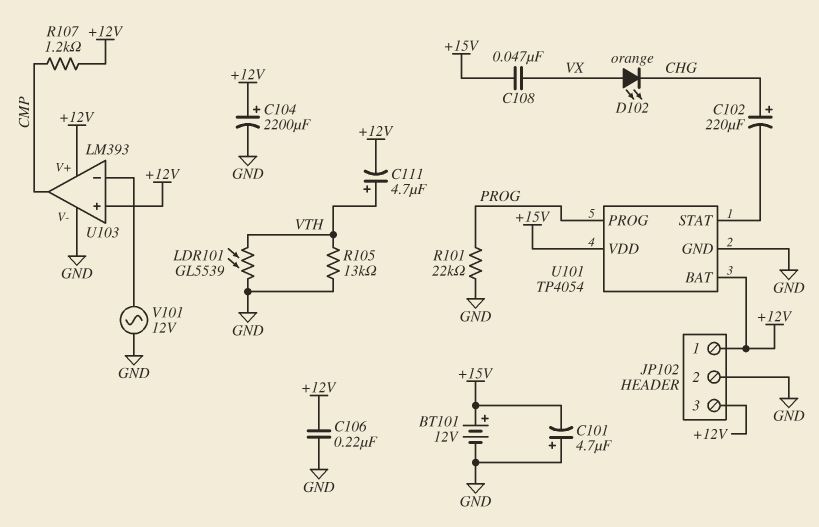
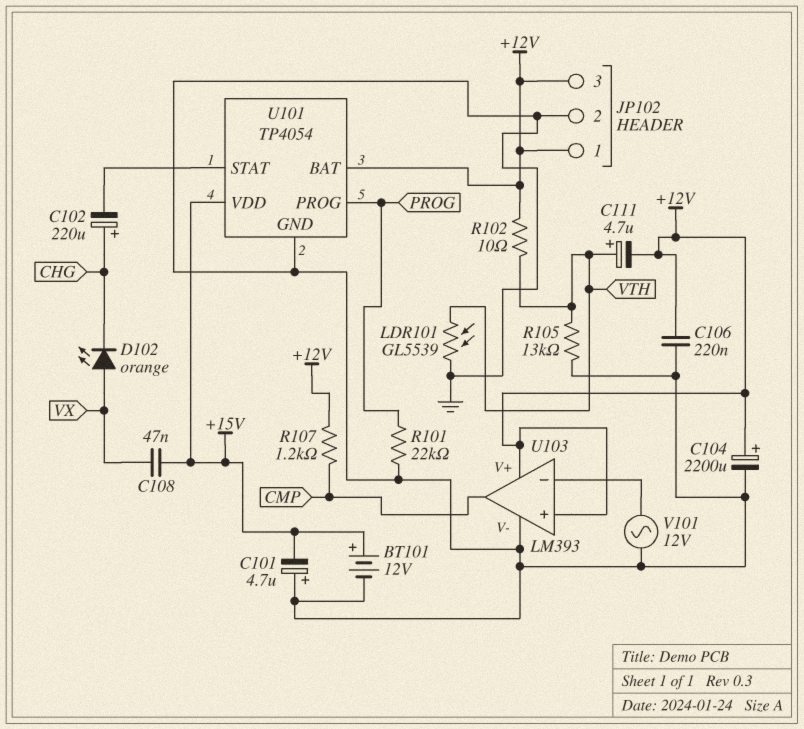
R102: none -> 10 (+12V, VTH)

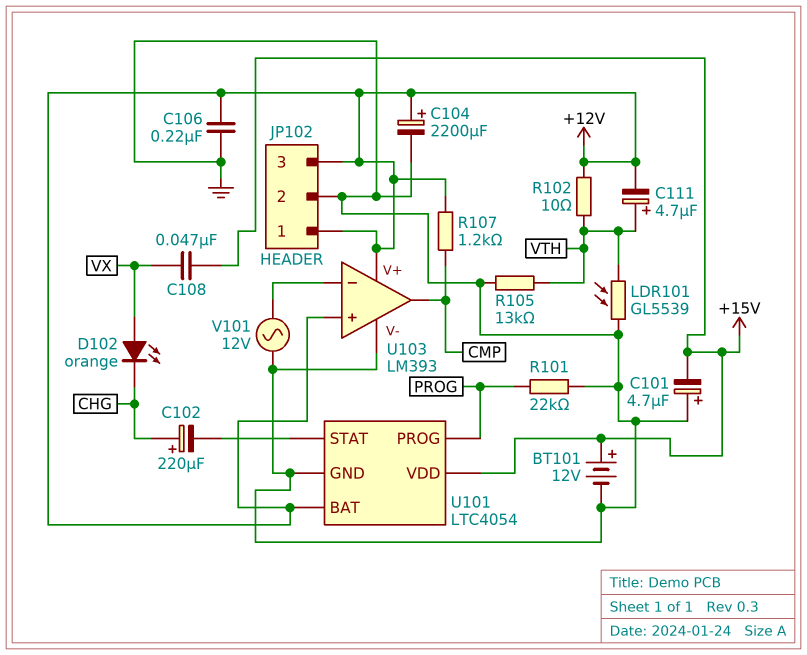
U101: TP4054 -> LTC4054

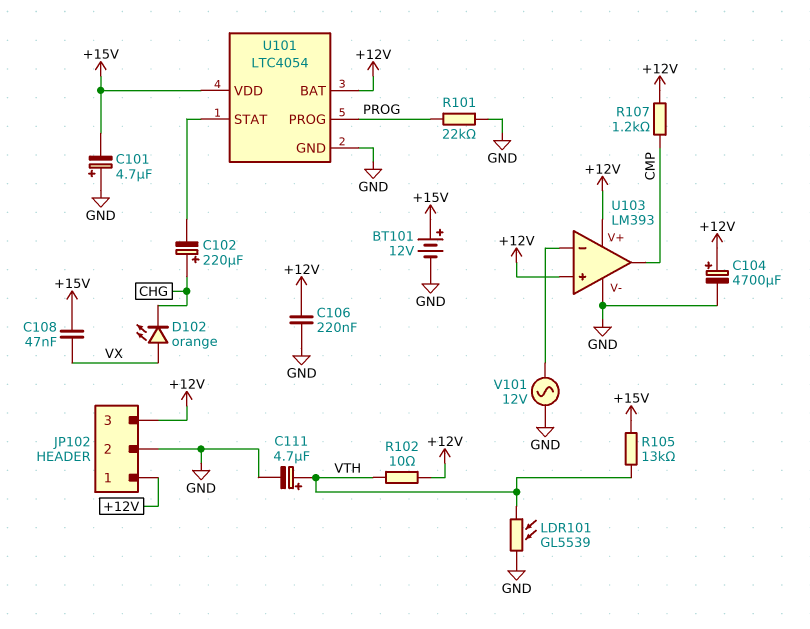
C104: 2200uF (plus +12V, minus GND) -> 4700uF (plus +12V, minus GND)
C111: 4.7uF (plus VTH, minus +12V) -> 4.7uF (plus VTH, minus GND)
R105: 13k (GND, VTH) -> 13k (+15V, VTH)

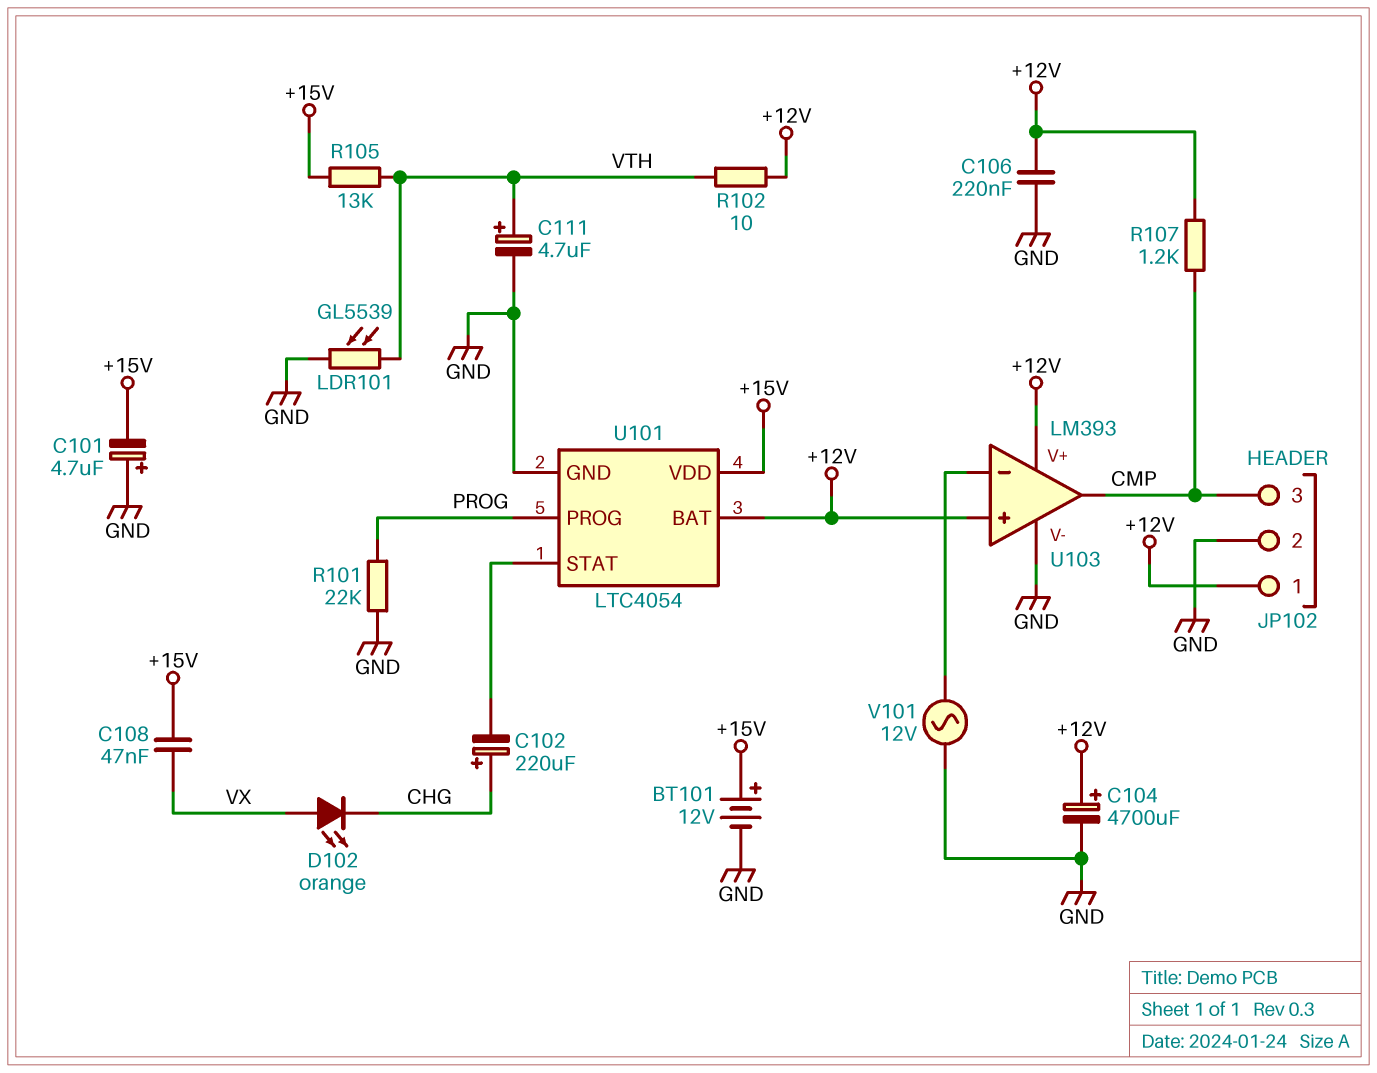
JP102 pin 3: +12V -> CMP

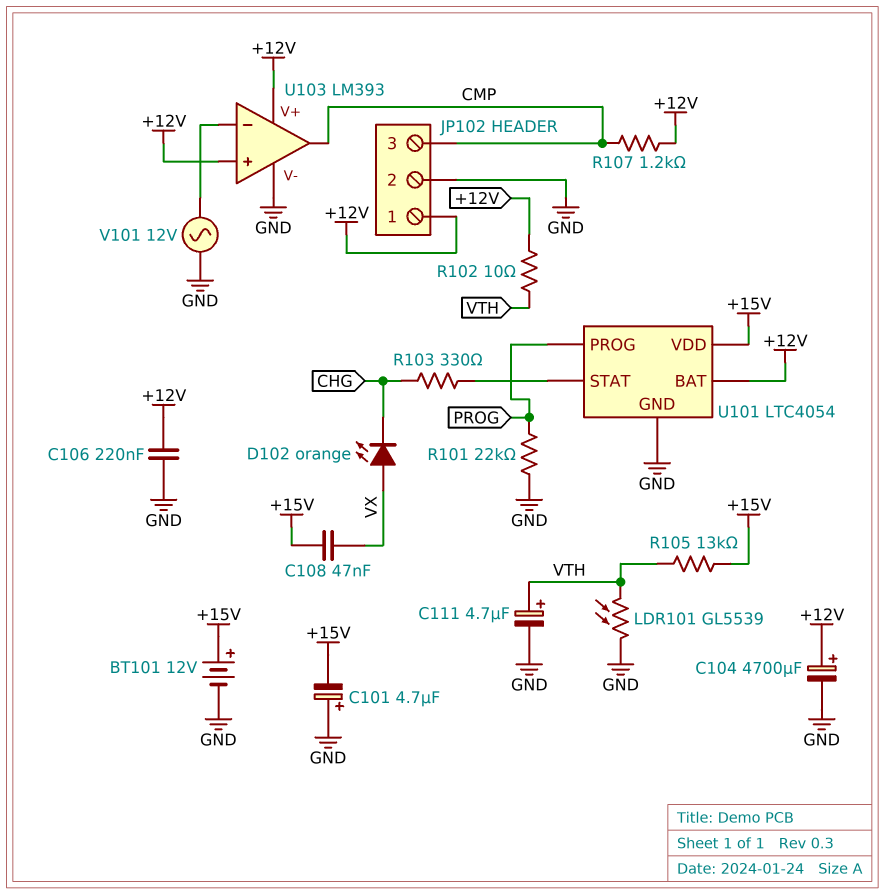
C102: 220uF (plus CHG, minus U101/STAT) -> none
R103: none -> 330 (CHG, U101/STAT)

